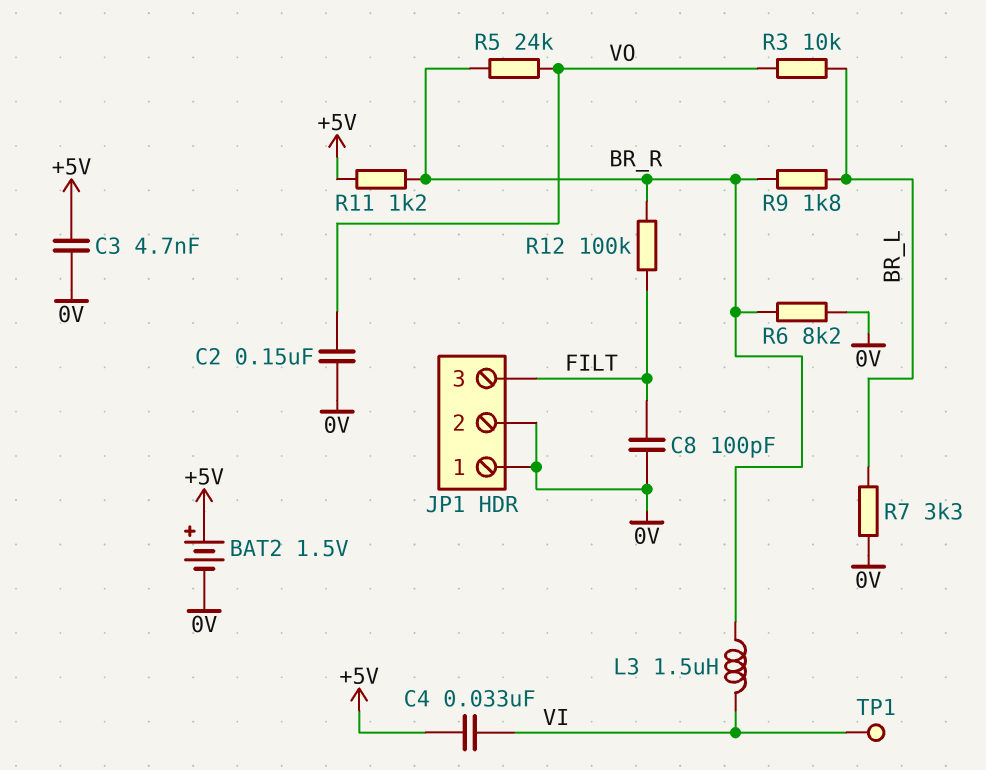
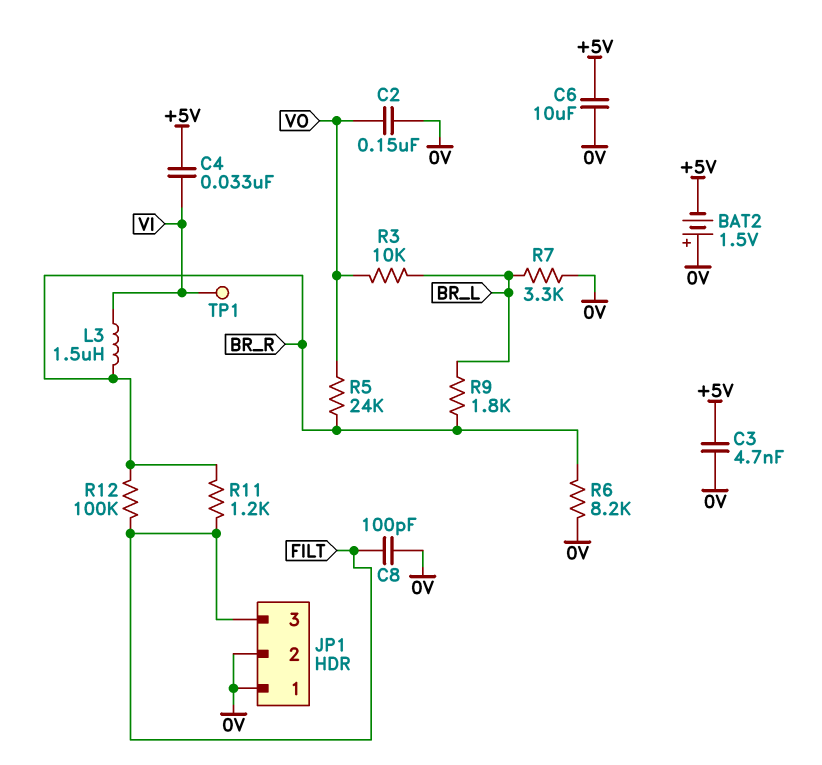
BAT2: 1.5V (plus +5V, minus 0V) -> 1.5V (plus 0V, minus +5V)
C6: none -> 10uF (+5V, 0V)
R11: 1.2k (+5V, BR_R) -> 1.2k (BR_R, FILT)

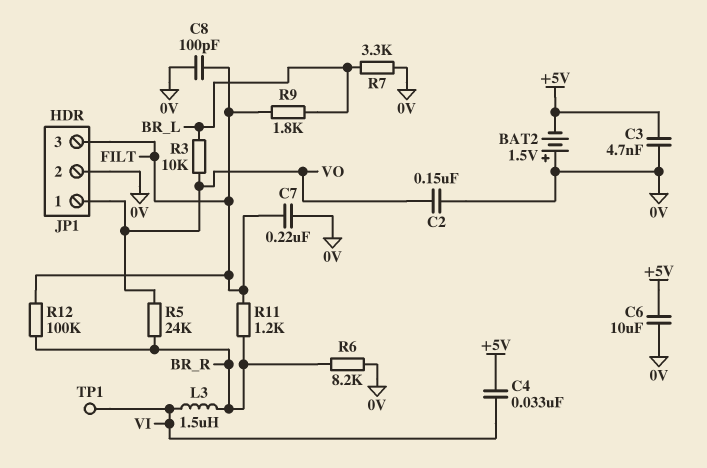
C7: none -> 220nF (0V, FILT)
JP1 pin 1: 0V -> VO
R9: 1.8k (BR_L, BR_R) -> 1.8k (BR_L, FILT)

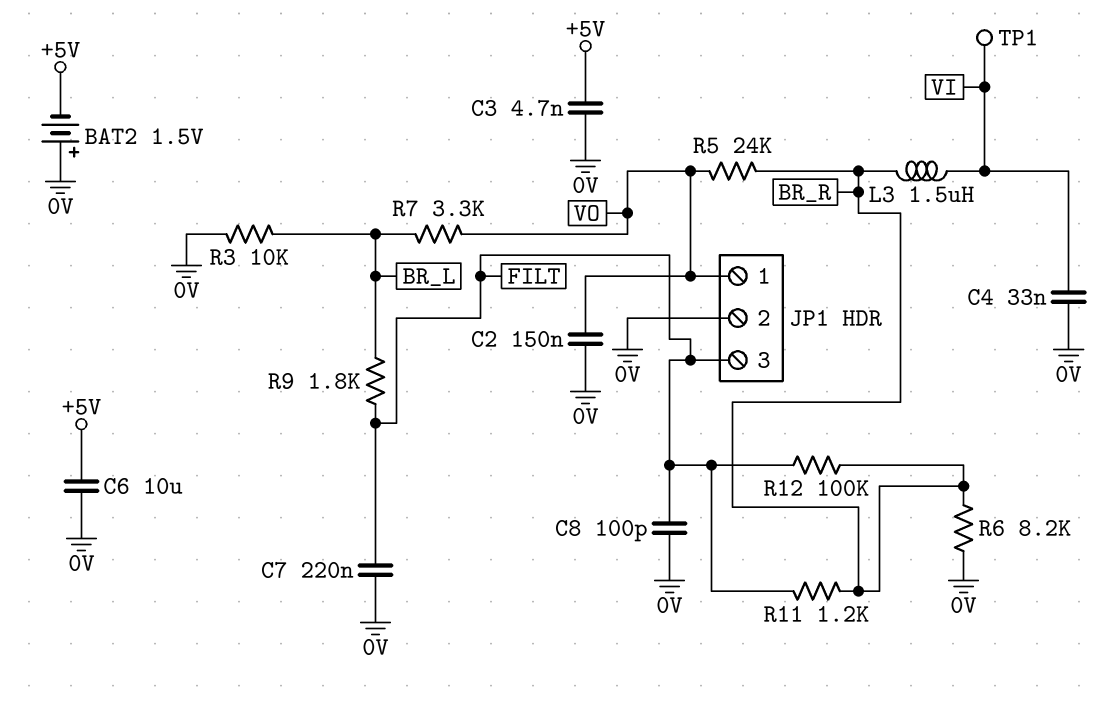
C4: 33nF (+5V, VI) -> 33nF (0V, VI)
R3: 10k (BR_L, VO) -> 10k (0V, BR_L)
R7: 3.3k (0V, BR_L) -> 3.3k (BR_L, VO)

